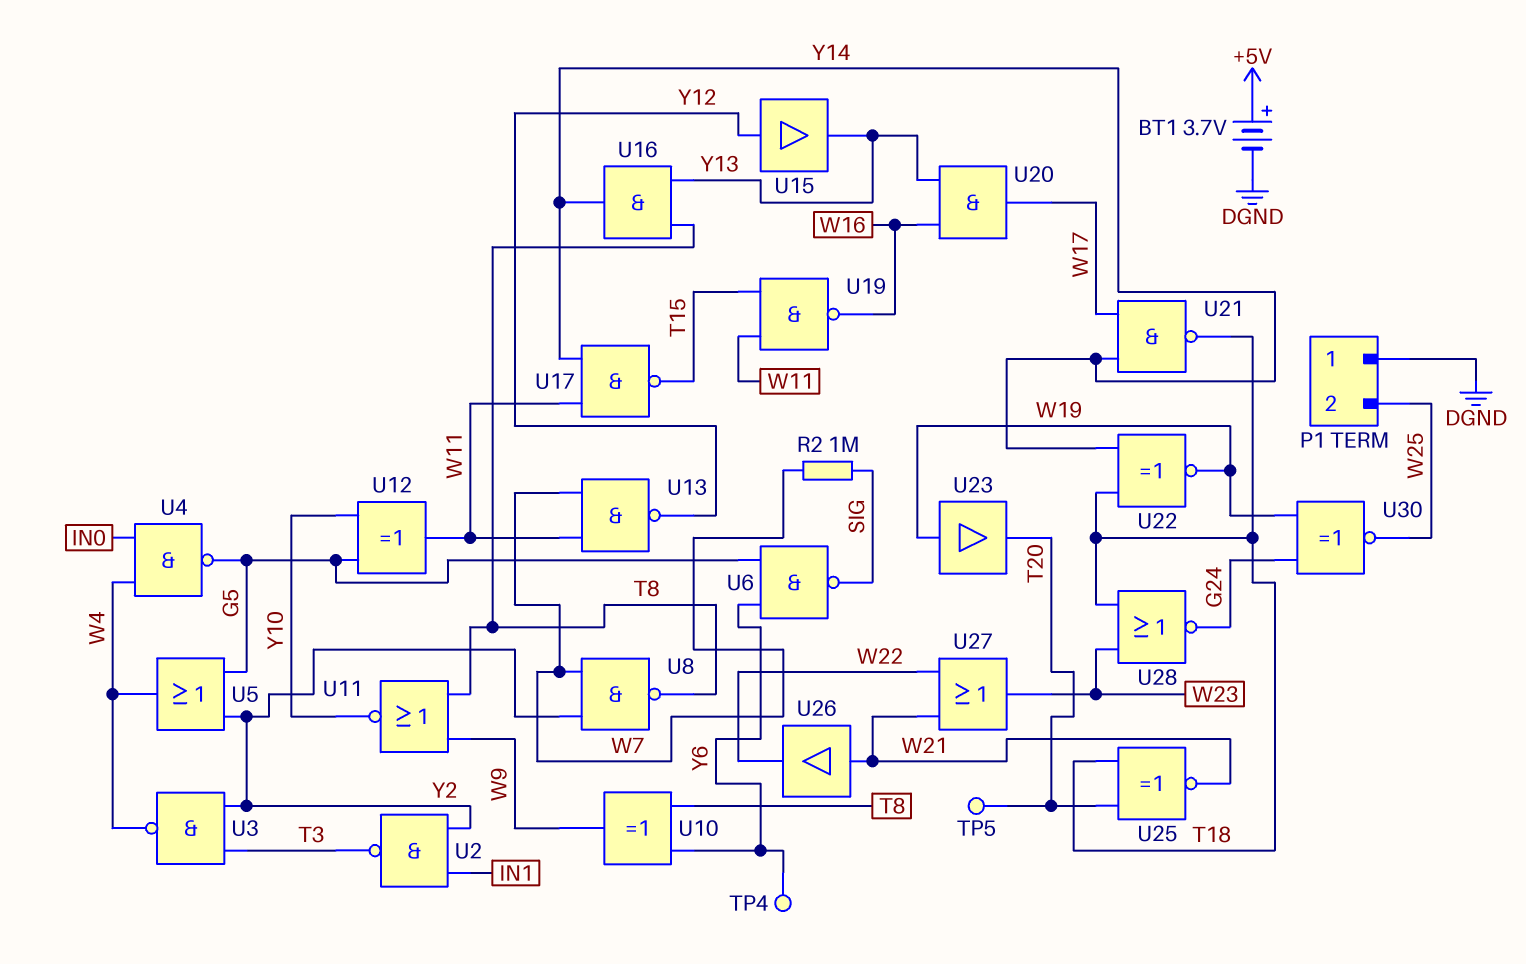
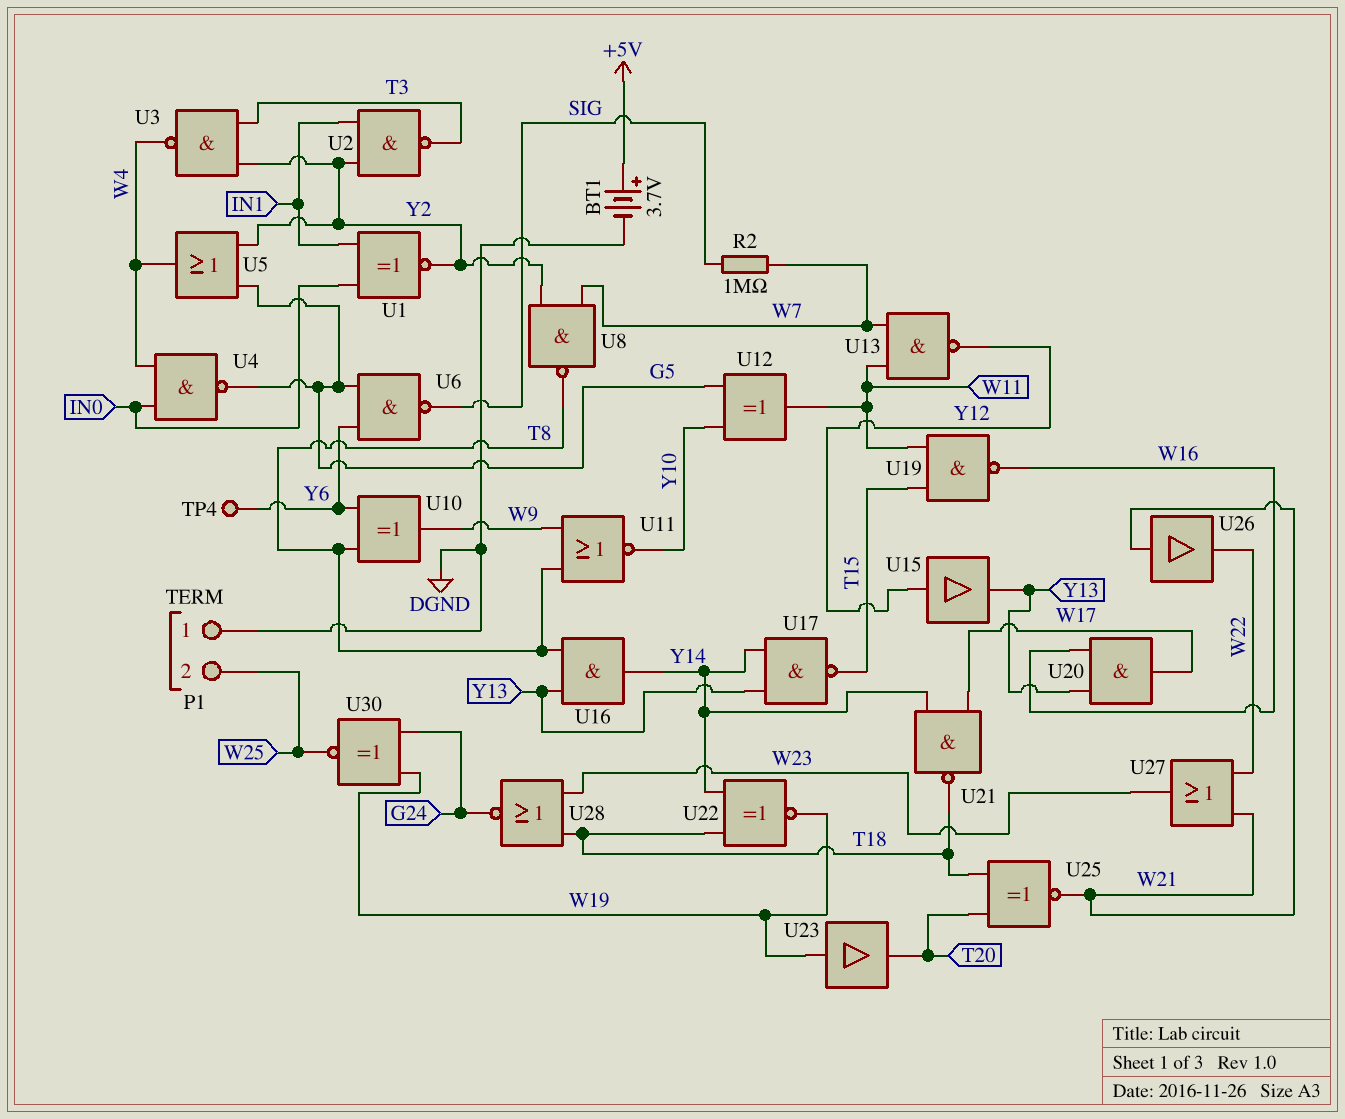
TP5: test point (T20) -> none
U1: none -> XNOR (in IN0, in IN1, out Y2)
U17: NAND (in W11, in Y14, out T15) -> NAND (in Y13, in Y14, out T15)

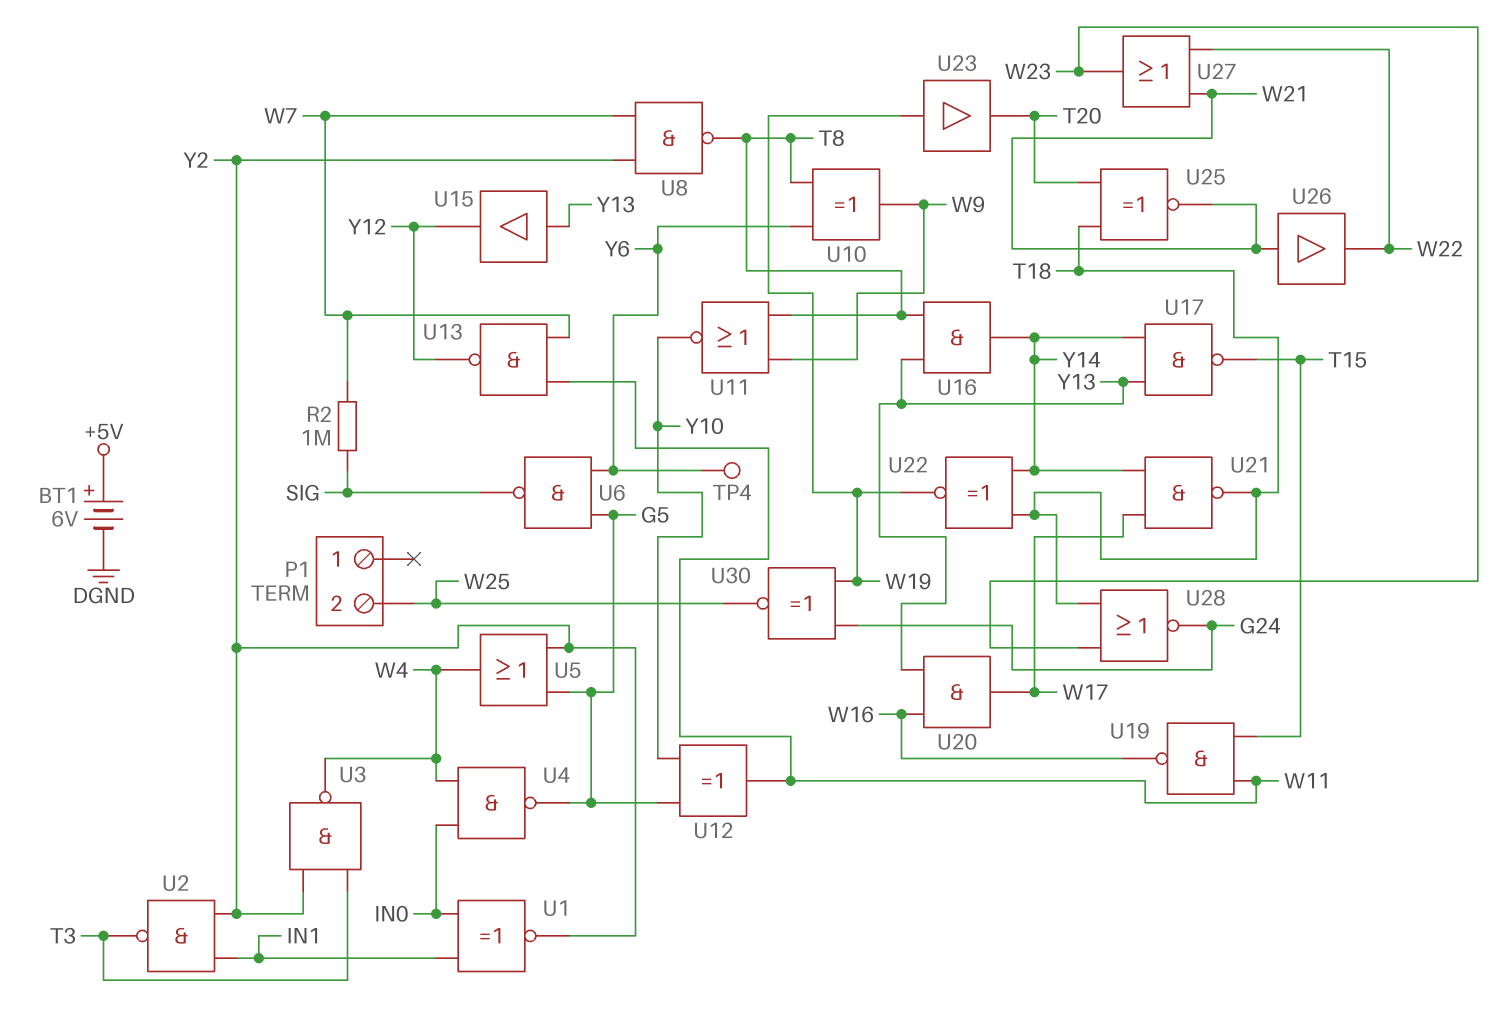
BT1: 3.7V (plus +5V, minus DGND) -> 6V (plus +5V, minus DGND)
P1 pin 1: DGND -> none
U15: buffer (in Y12, out Y13) -> buffer (in Y13, out Y12)

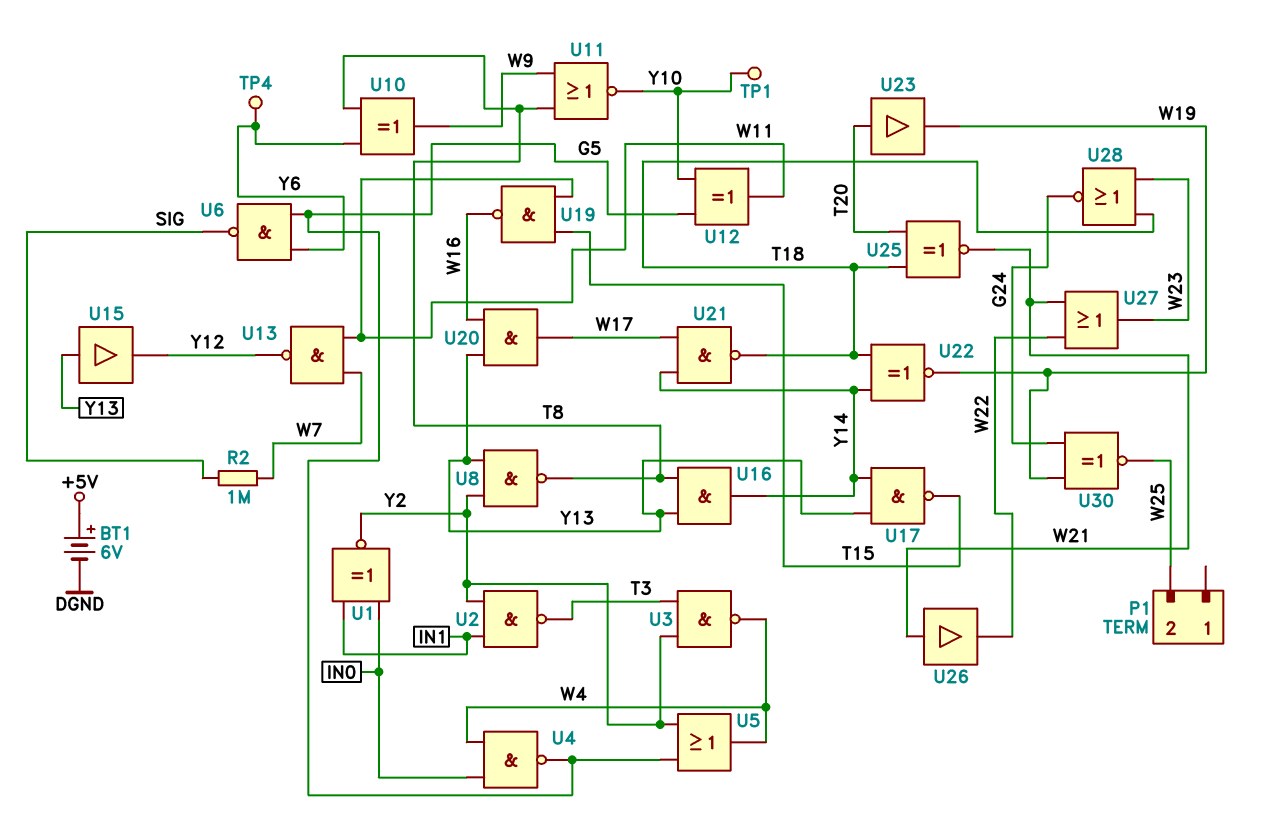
TP1: none -> test point (Y10)
U8: NAND (in W7, in Y2, out T8) -> NAND (in Y2, in Y13, out T8)
U23: buffer (in W19, out T20) -> buffer (in T20, out W19)

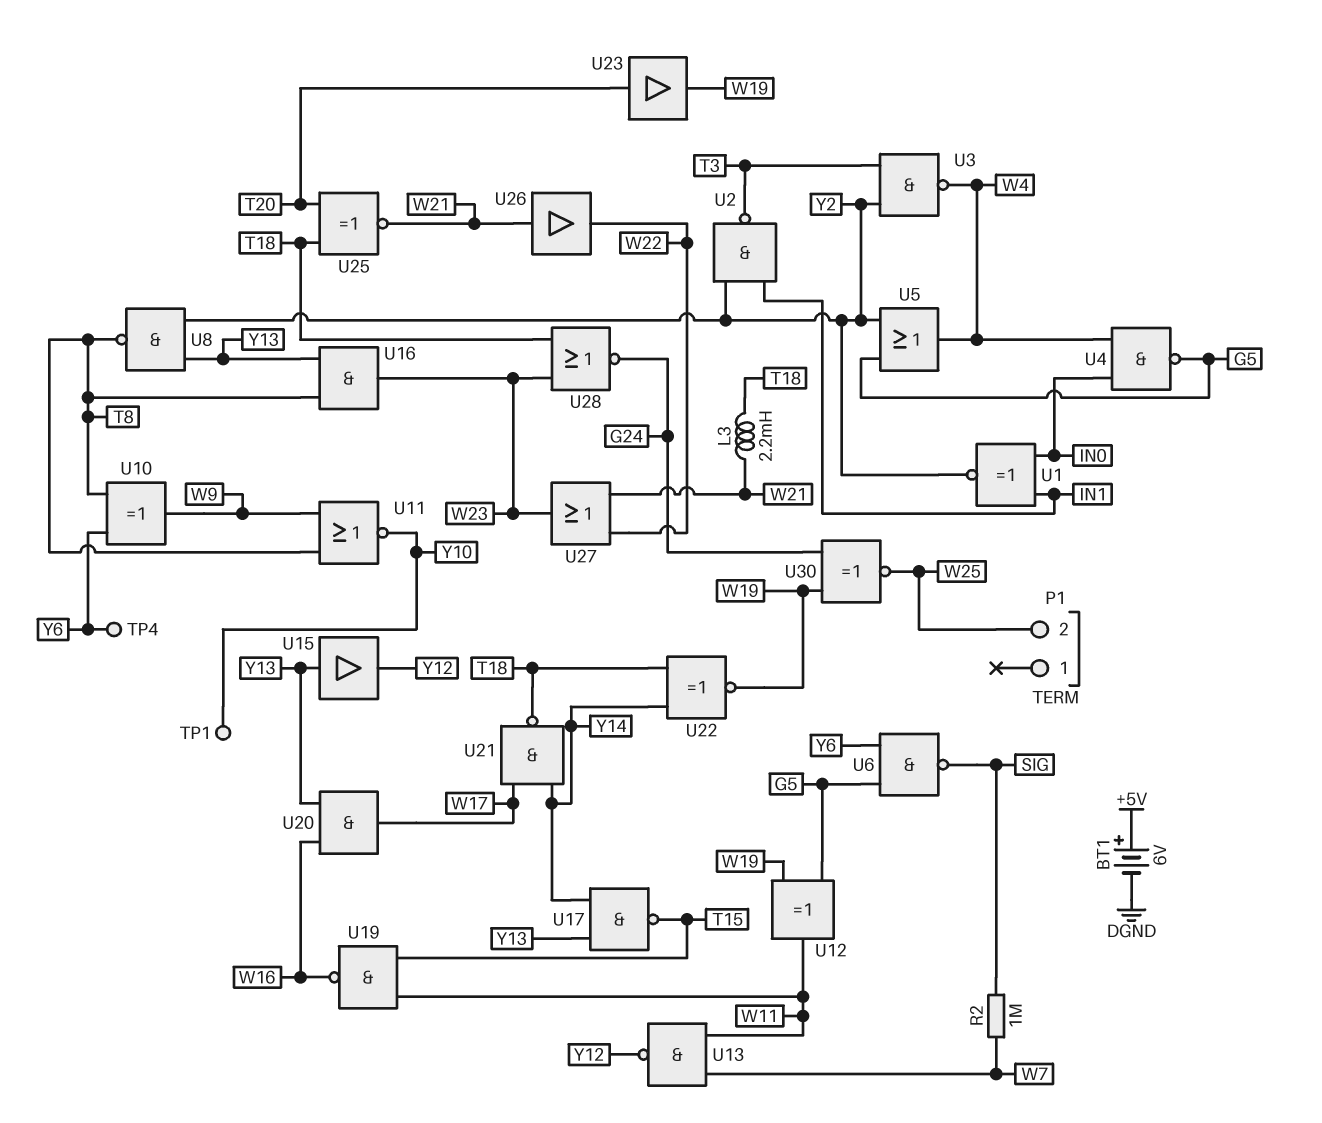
L3: none -> 2.2mH (T18, W21)
U12: XOR (in G5, in Y10, out W11) -> XOR (in G5, in W19, out W11)
U16: AND (in T8, in Y13, out Y14) -> AND (in T8, in Y13, out W23)

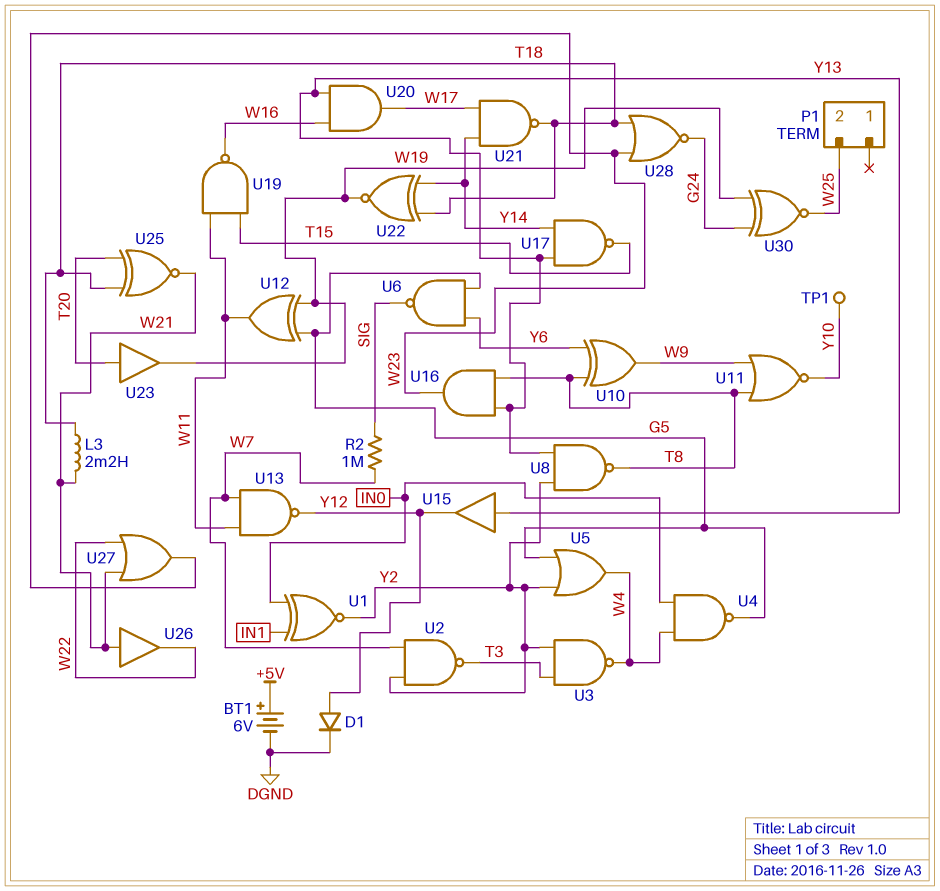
D1: none -> diode (A Y12, K DGND)
TP4: test point (Y6) -> none
U2: NAND (in IN1, in Y2, out T3) -> NAND (in W7, in Y2, out T3)

